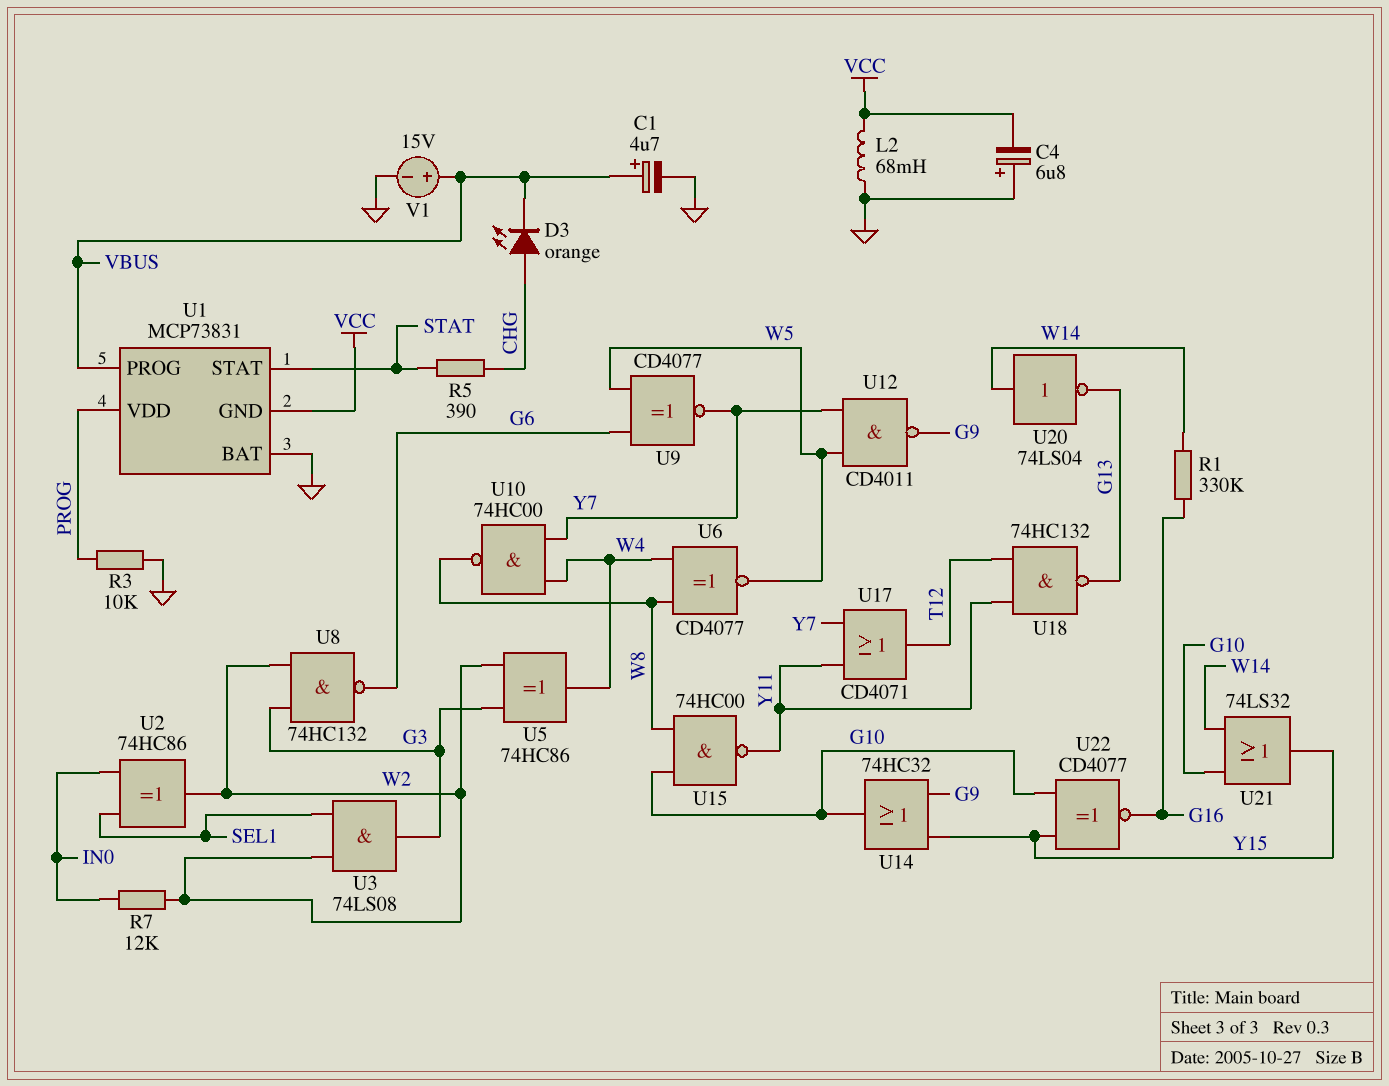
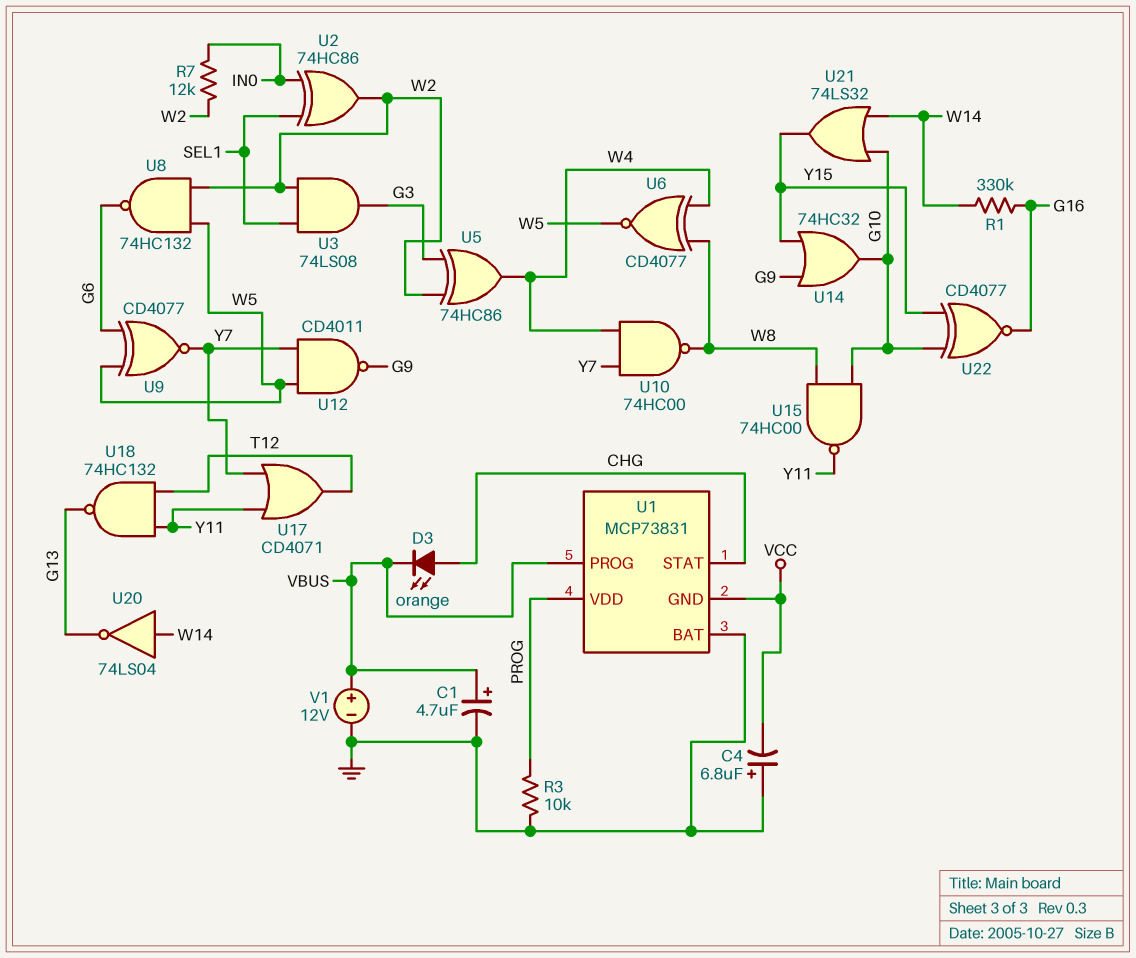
L2: 68mH (GND, VCC) -> none
R5: 390 (CHG, STAT) -> none
U1 pin STAT: STAT -> CHG
U8: NAND 74HC132 (in G3, in W2, out G6) -> NAND 74HC132 (in W2, in W5, out G6)
V1: 15V (plus VBUS, minus GND) -> 12V (plus VBUS, minus GND)

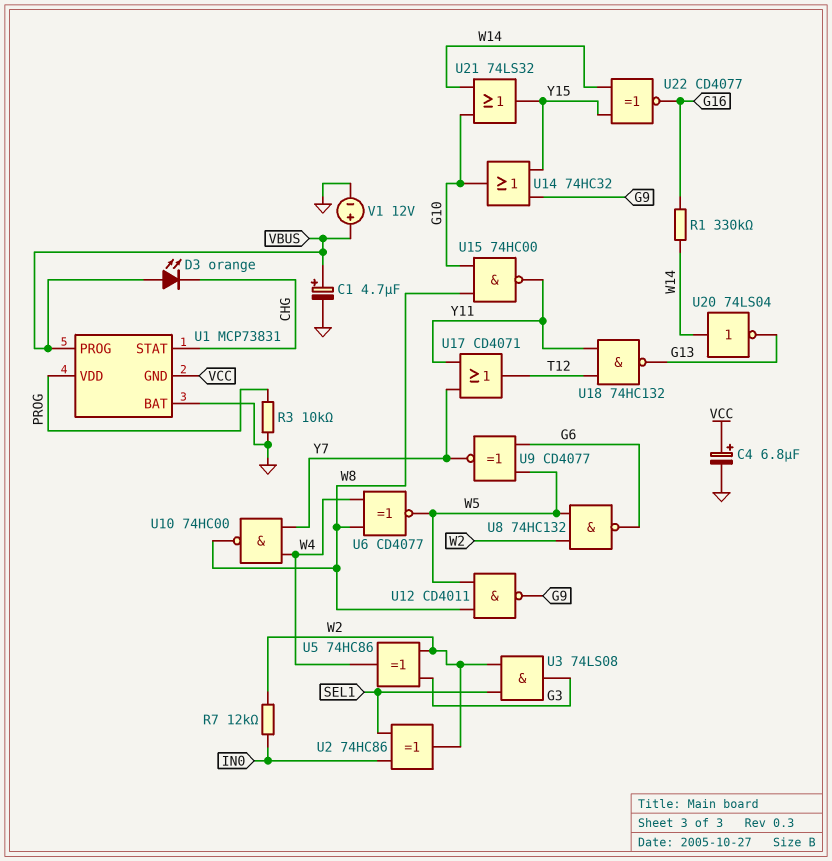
C4: 6.8uF (plus GND, minus VCC) -> 6.8uF (plus VCC, minus GND)
D3: LED orange (A CHG, K VBUS) -> LED orange (A VBUS, K CHG)
U12: NAND CD4011 (in W5, in Y7, out G9) -> NAND CD4011 (in W5, in W8, out G9)
U22: XNOR CD4077 (in G10, in Y15, out G16) -> XNOR CD4077 (in W14, in Y15, out G16)

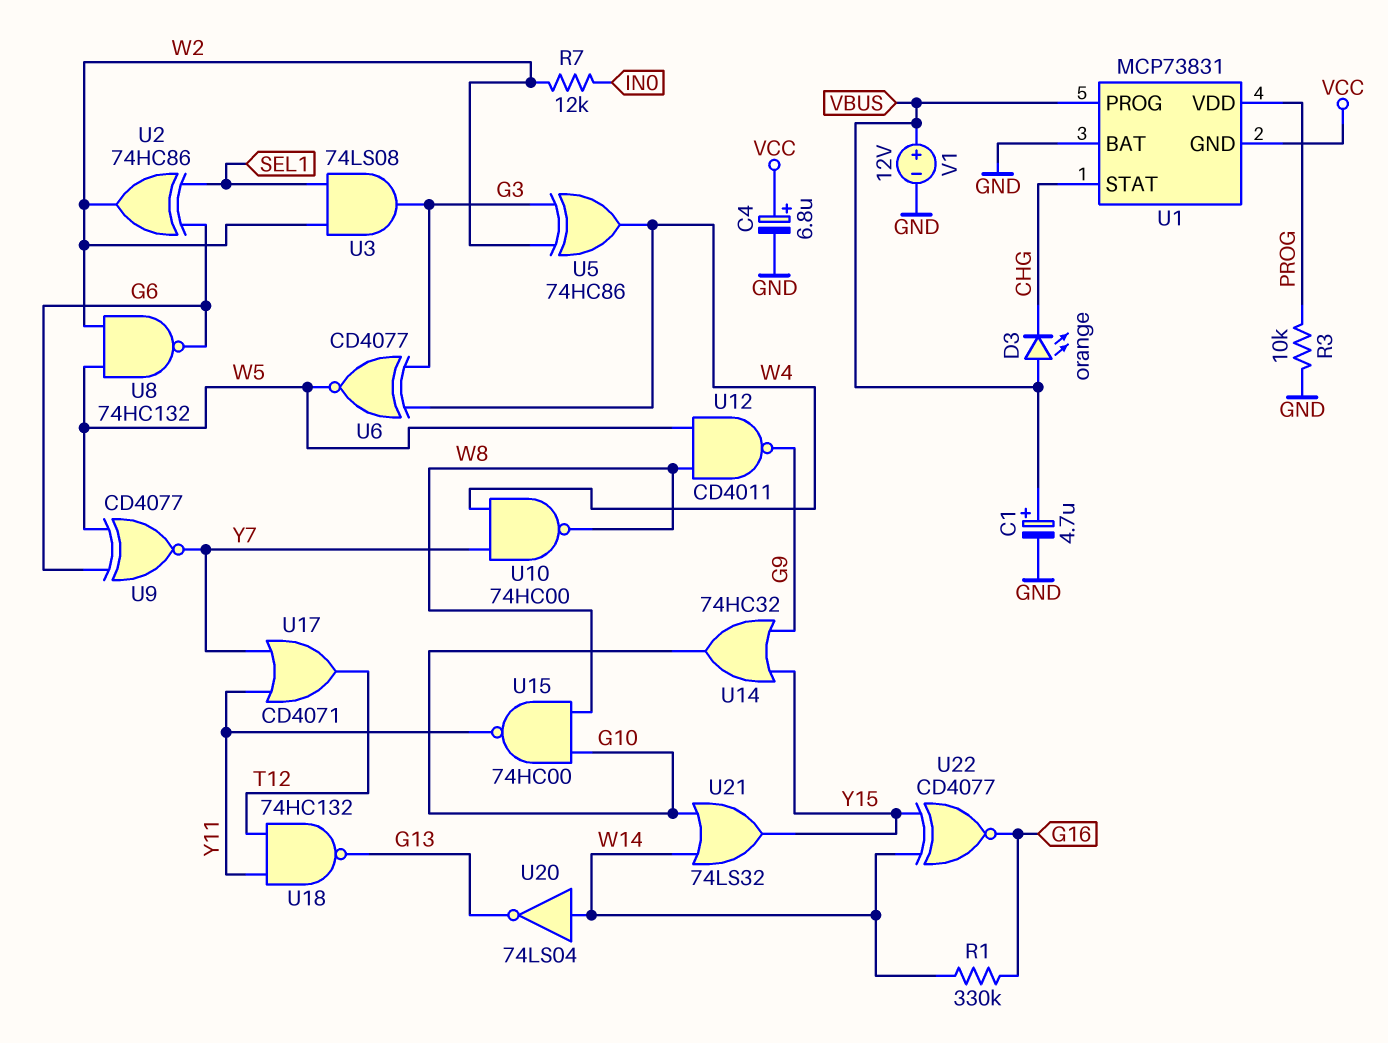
U2: XOR 74HC86 (in IN0, in SEL1, out W2) -> XOR 74HC86 (in G6, in SEL1, out W2)
U6: XNOR CD4077 (in W4, in W8, out W5) -> XNOR CD4077 (in G3, in W4, out W5)

